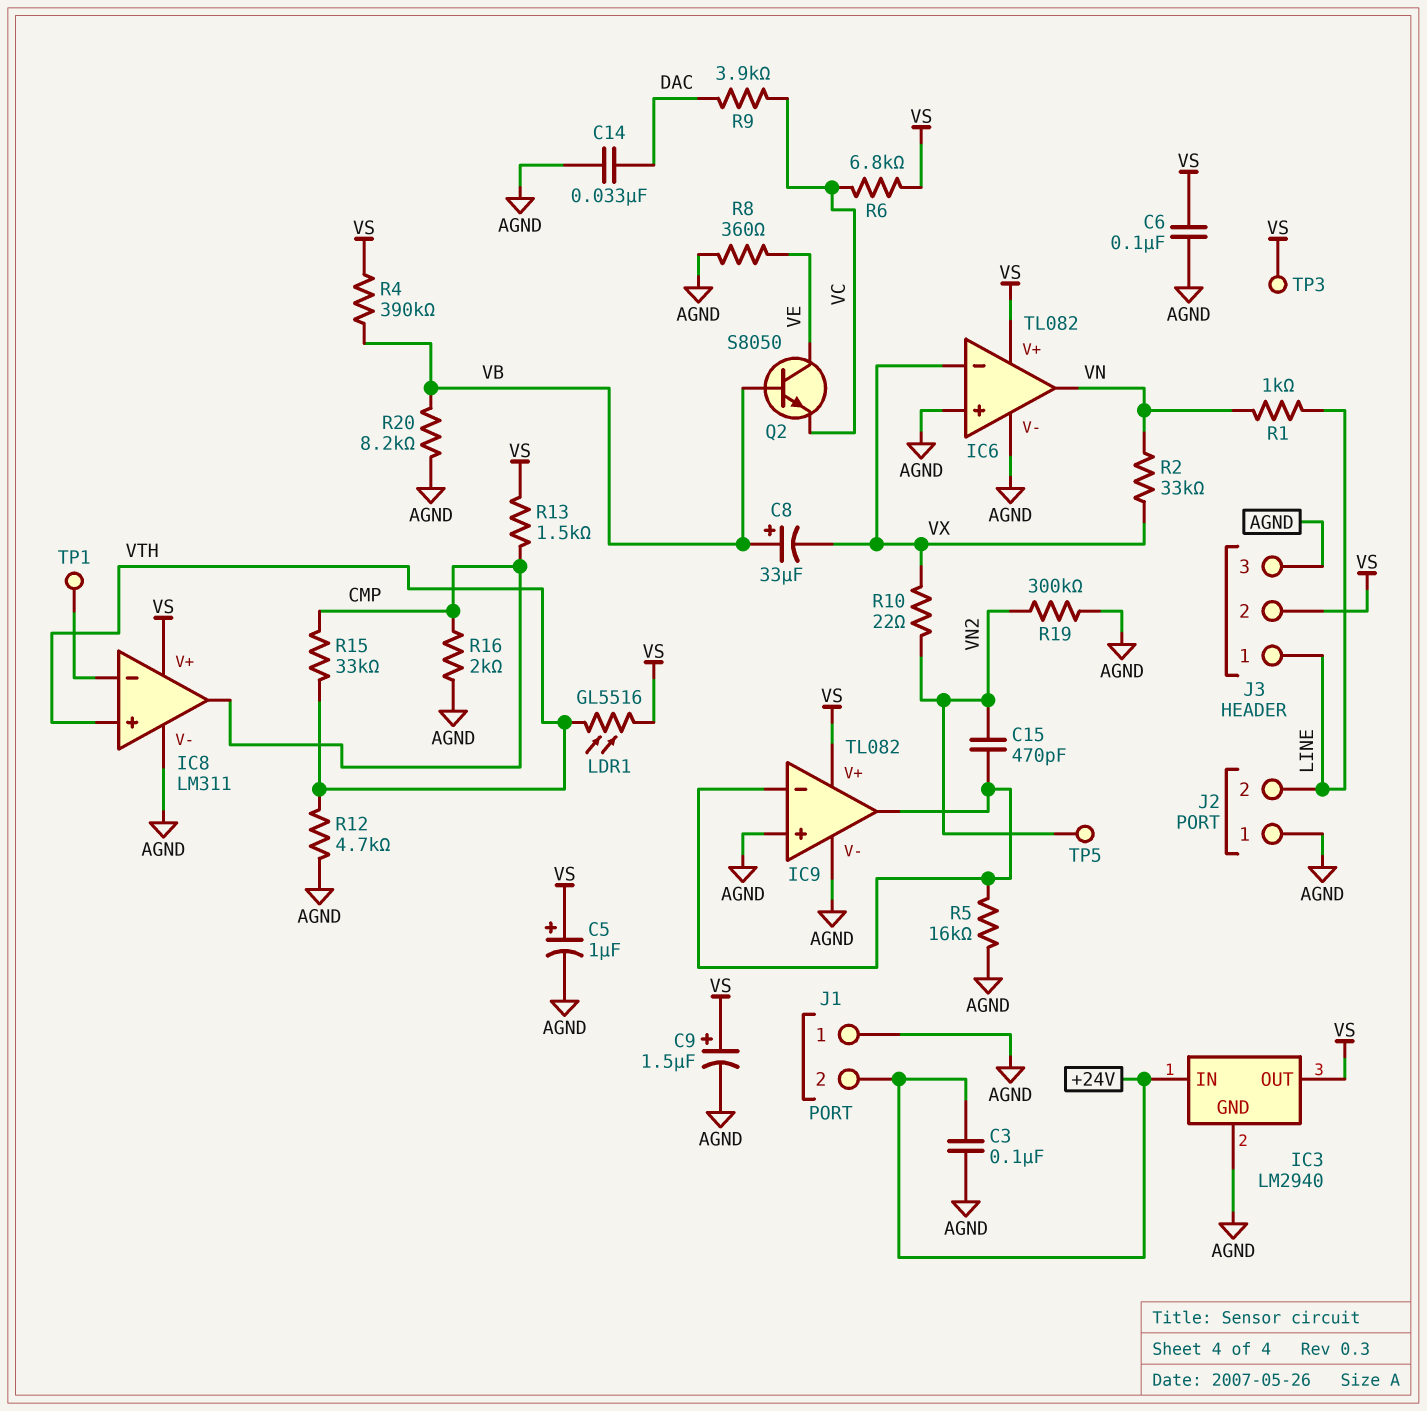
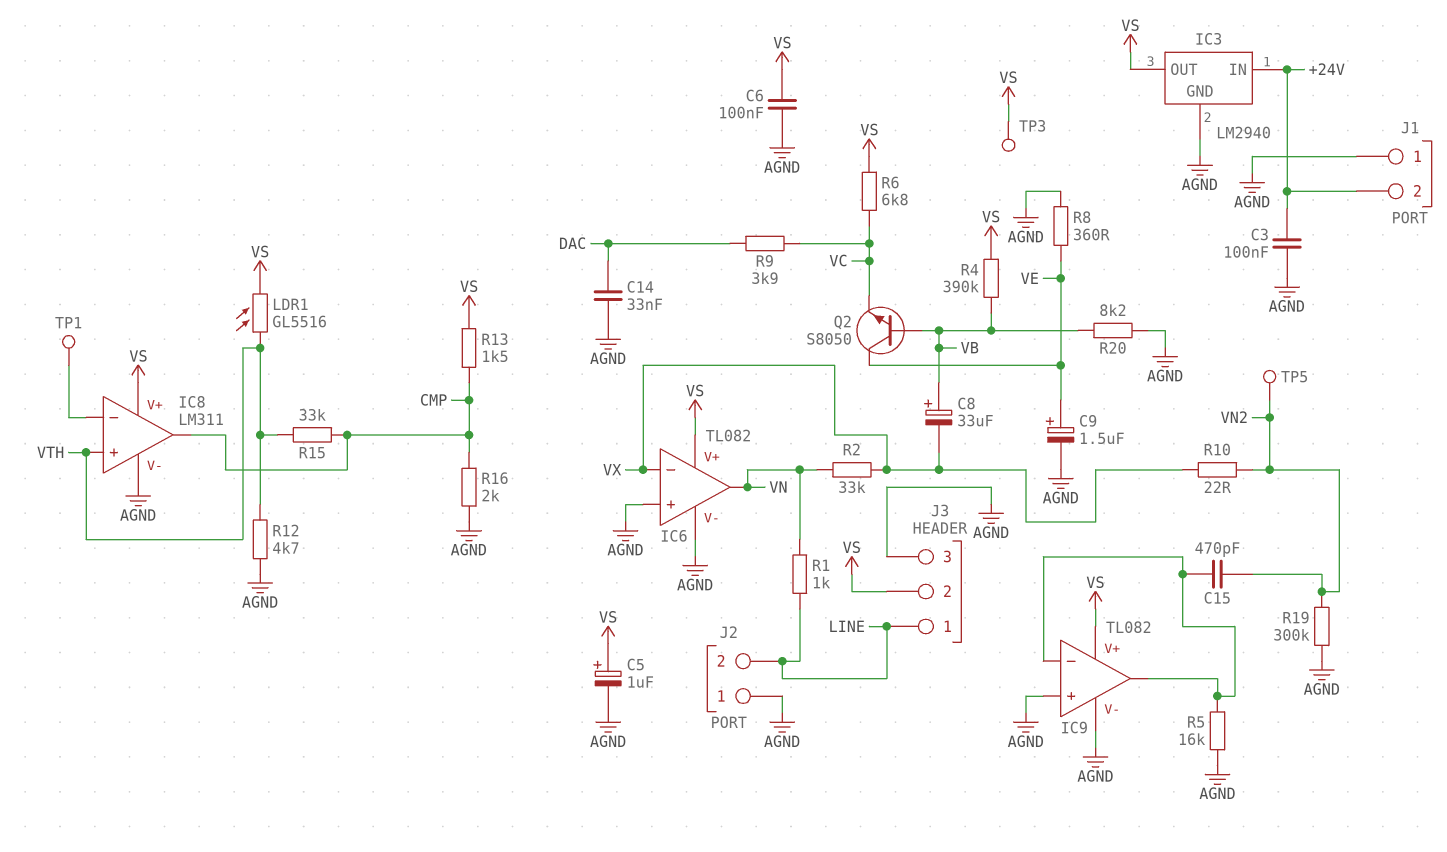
C9: 1.5uF (plus VS, minus AGND) -> 1.5uF (plus VE, minus AGND)

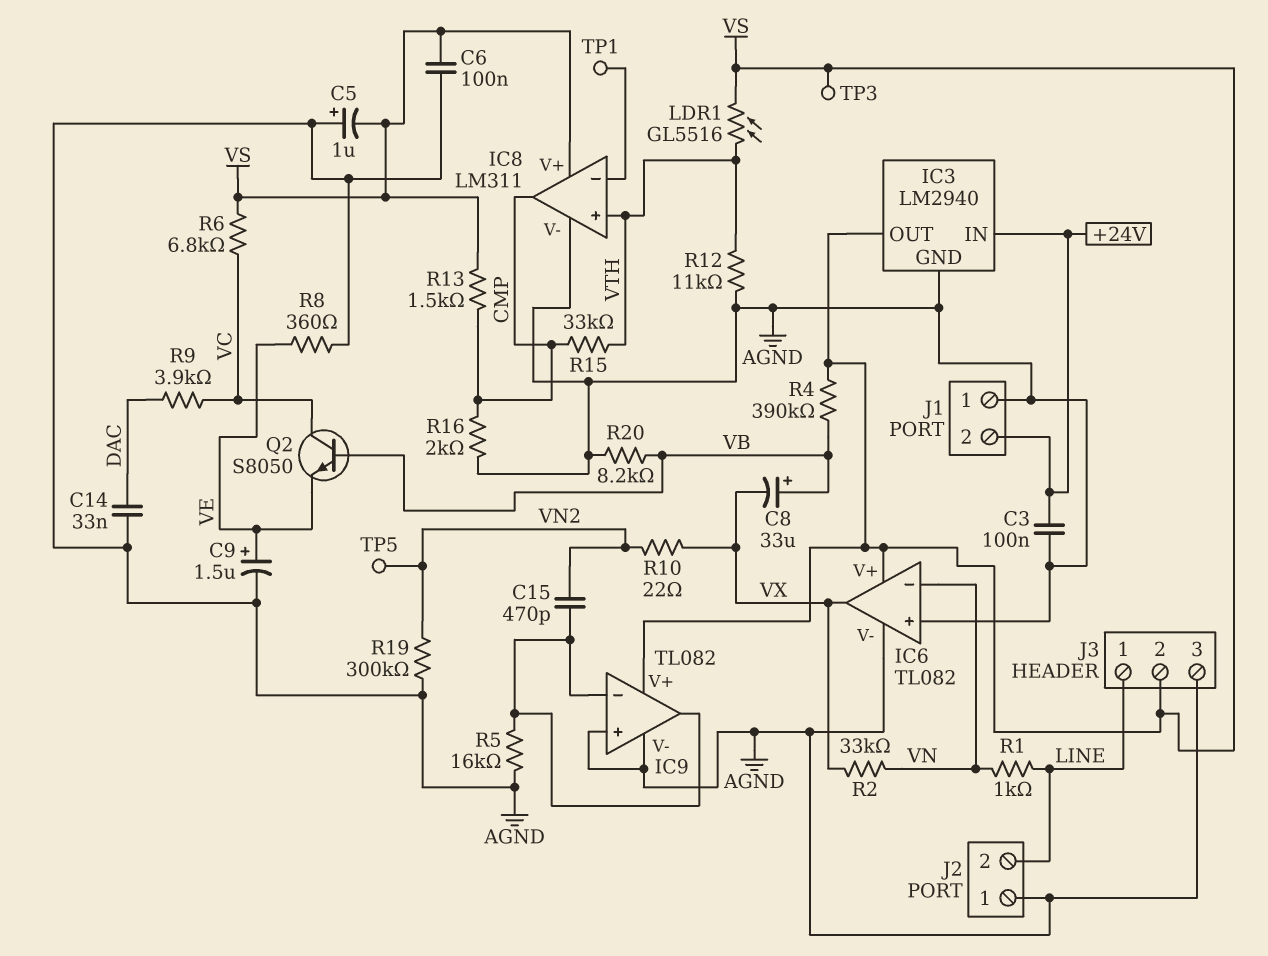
C5: 1uF (plus VS, minus AGND) -> 1uF (plus AGND, minus VS)
IC6 pin in-: VX -> VN
IC6 pin out: VN -> VX
Q2: NPN S8050 (B VB, C VE, E VC) -> NPN S8050 (B VB, C VC, E VE)
R12: 4.7k (AGND, VTH) -> 11k (AGND, VTH)

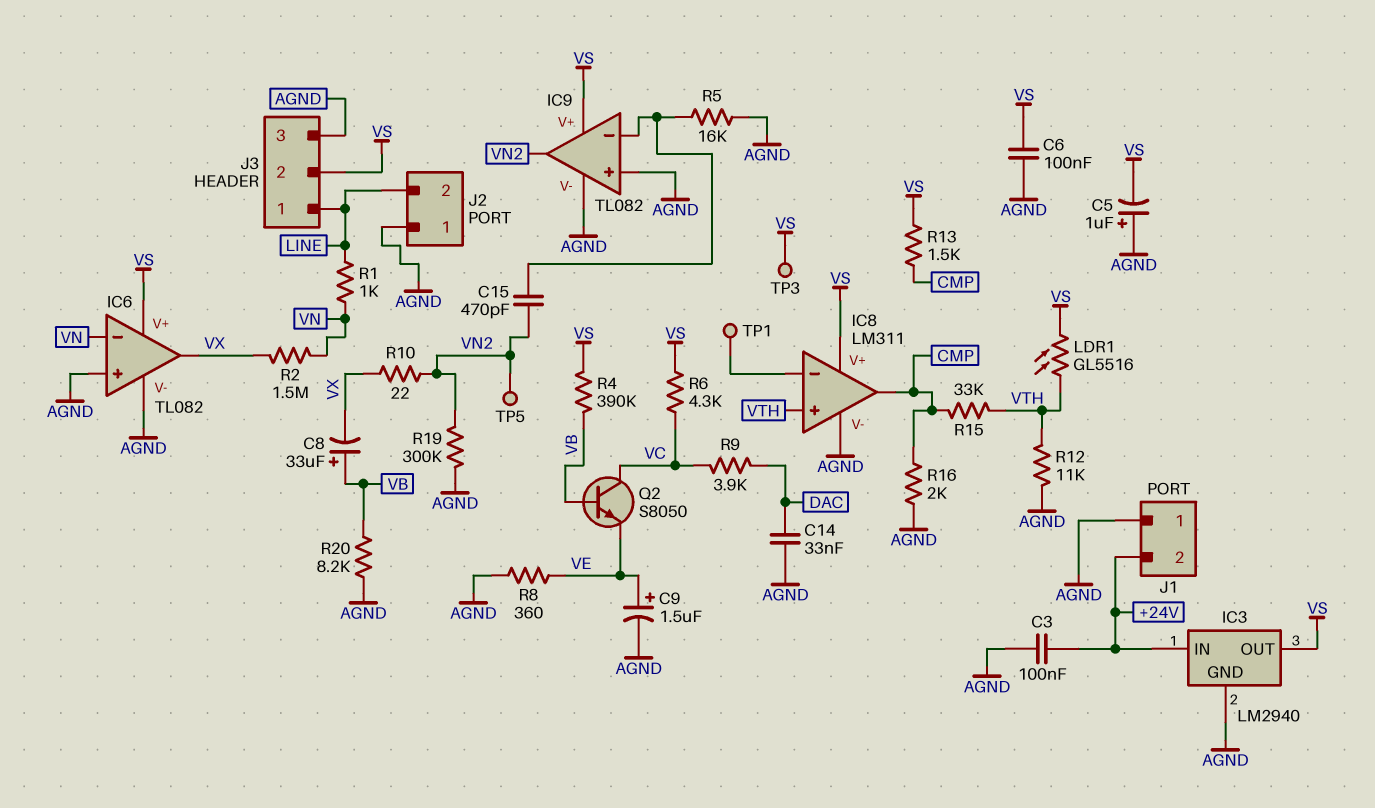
IC9 pin out: IC9/in- -> VN2
R2: 33k (VN, VX) -> 1.5M (VN, VX)
R6: 6.8k (VC, VS) -> 4.3k (VC, VS)

